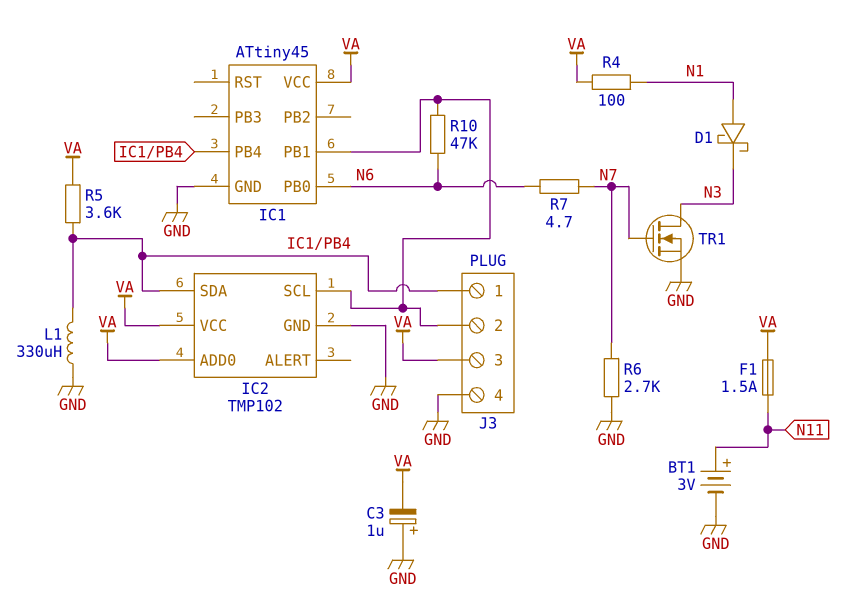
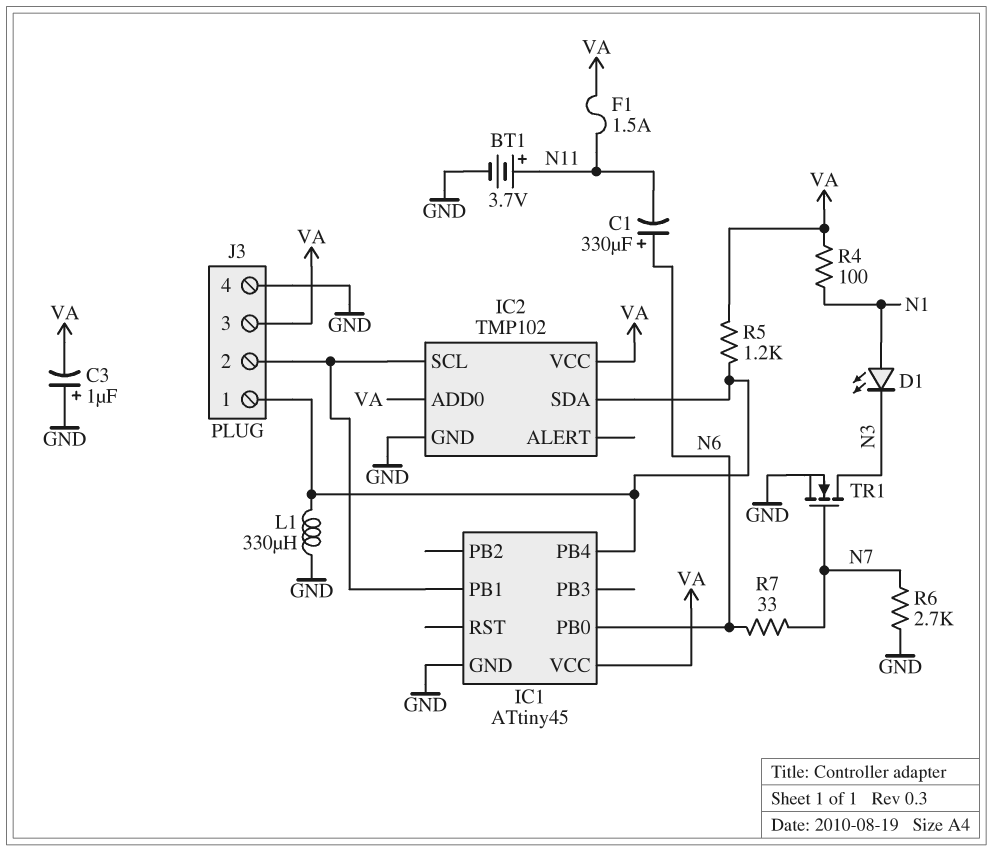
BT1: 3V (plus N11, minus GND) -> 3.7V (plus N11, minus GND)
C1: none -> 330uF (plus N6, minus N11)
D1: schottky (A N1, K N3) -> LED (A N1, K N3)
R5: 3.6k (IC1/PB4, VA) -> 1.2k (IC1/PB4, VA)
R7: 4.7 (N6, N7) -> 33 (N6, N7)
R10: 47k (IC1/PB1, N6) -> none

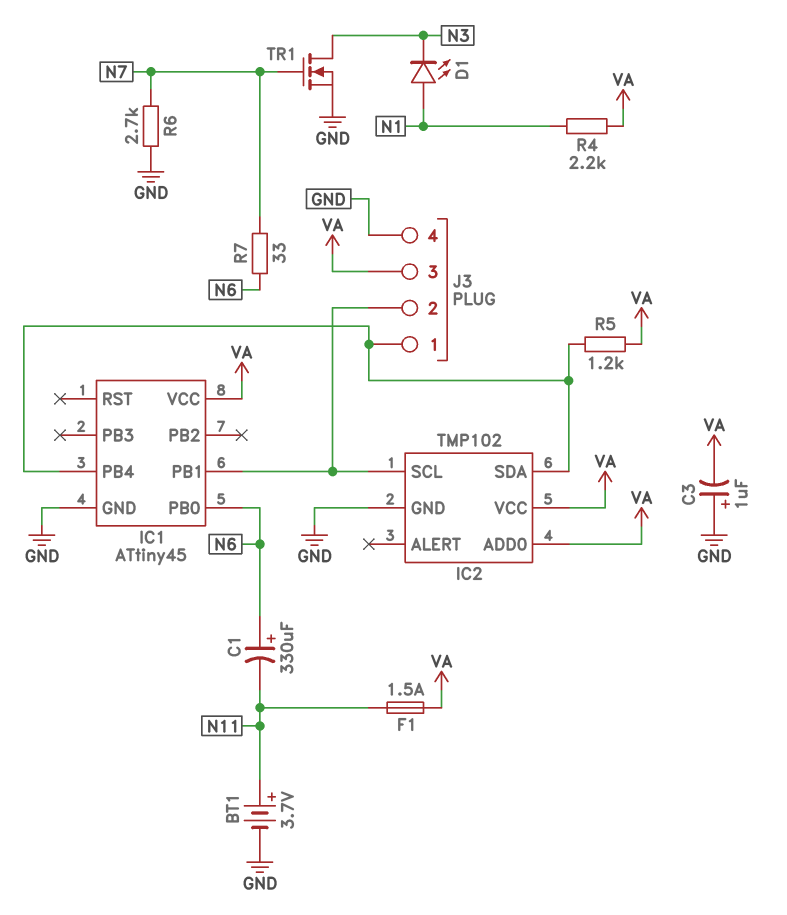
L1: 330uH (GND, IC1/PB4) -> none
R4: 100 (N1, VA) -> 2.2k (N1, VA)

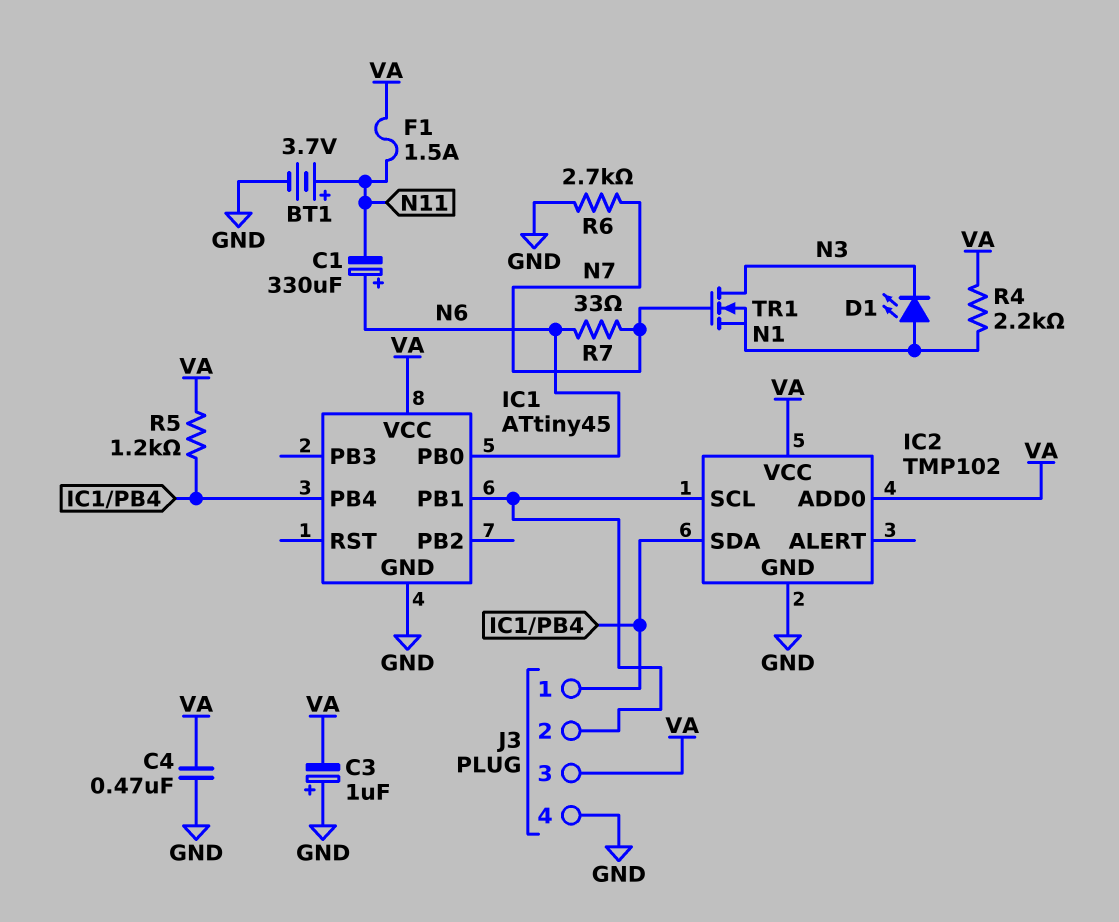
C4: none -> 470nF (GND, VA)
TR1: NMOS (G N7, D N3, S GND) -> NMOS (G N7, D N3, S N1)

